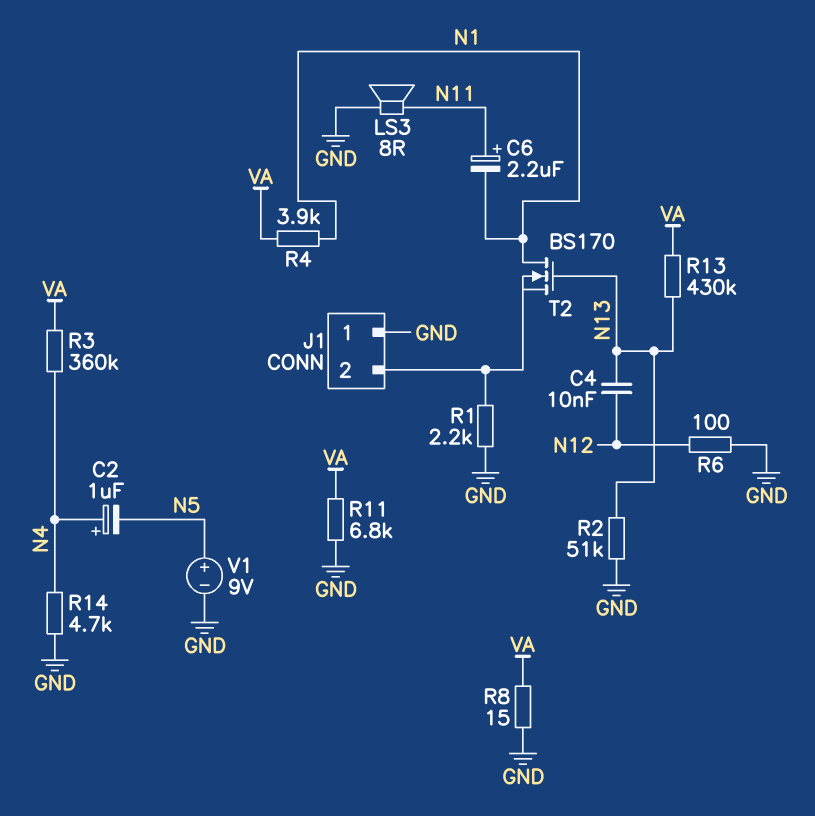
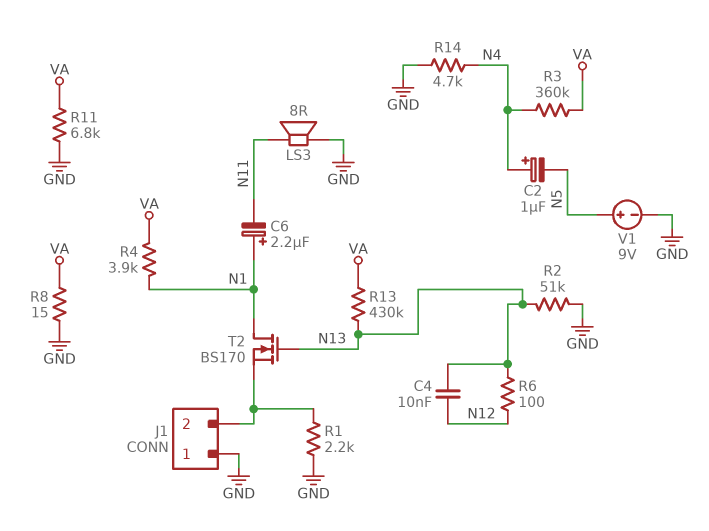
C6: 2.2uF (plus N11, minus N1) -> 2.2uF (plus N1, minus N11)
R6: 100 (GND, N12) -> 100 (N12, N13)

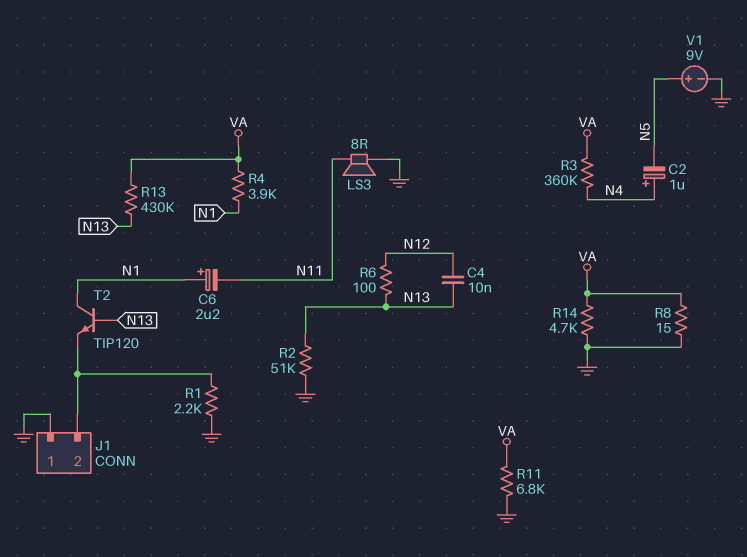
R14: 4.7k (GND, N4) -> 4.7k (GND, VA)
T2: NMOS BS170 (G N13, D N1, S J1/2) -> NPN TIP120 (B N13, C N1, E J1/2)

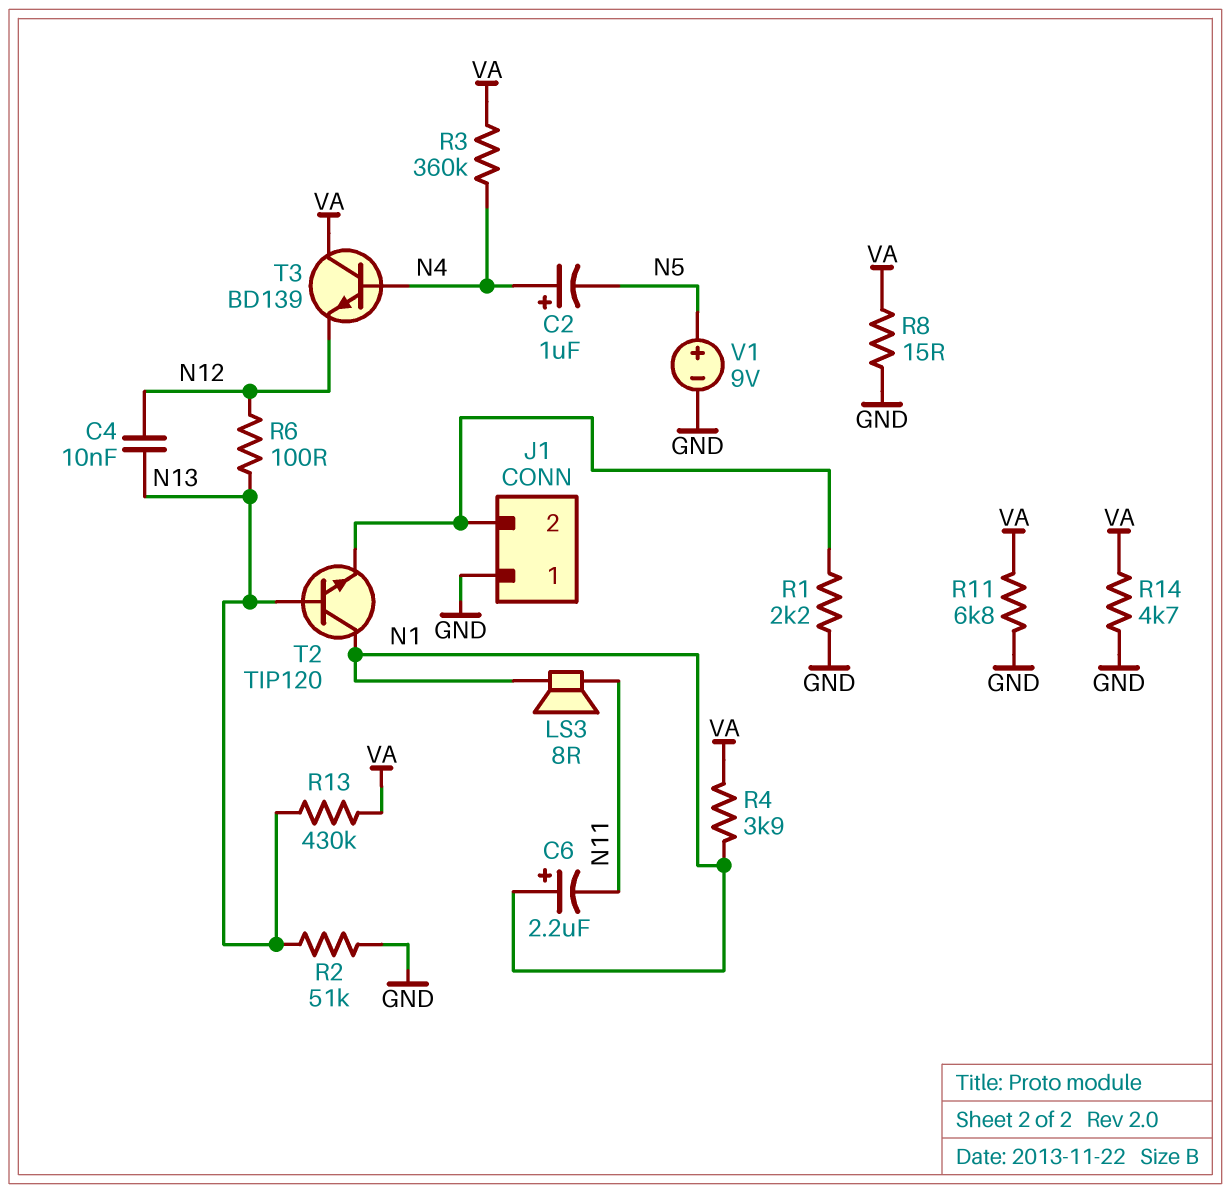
LS3: speaker 8R (GND, N11) -> speaker 8R (N1, N11)
T3: none -> NPN BD139 (B N4, C VA, E N12)

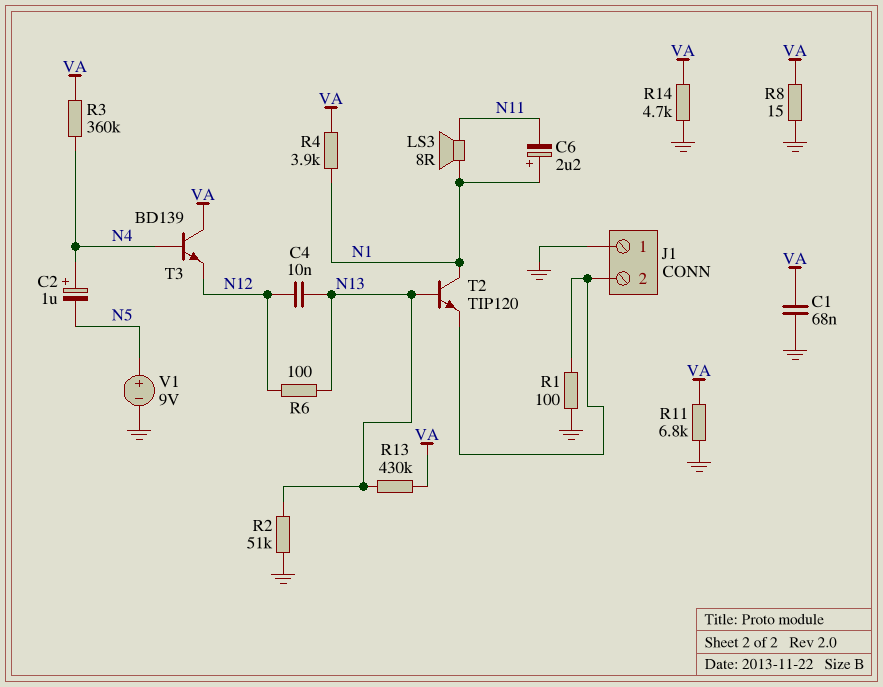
C1: none -> 68nF (GND, VA)
R1: 2.2k (GND, J1/2) -> 100 (GND, J1/2)

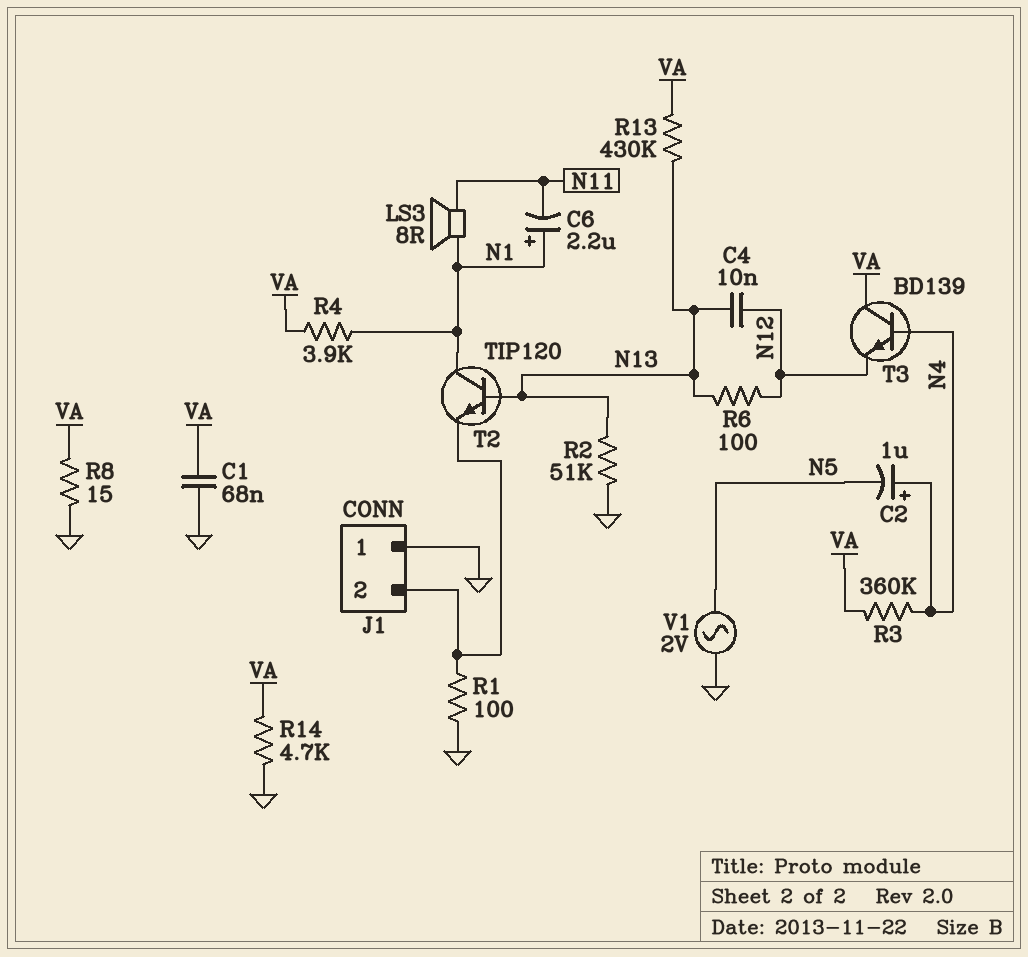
R11: 6.8k (GND, VA) -> none
V1: 9V (plus N5, minus GND) -> AC 2V (GND, N5)

